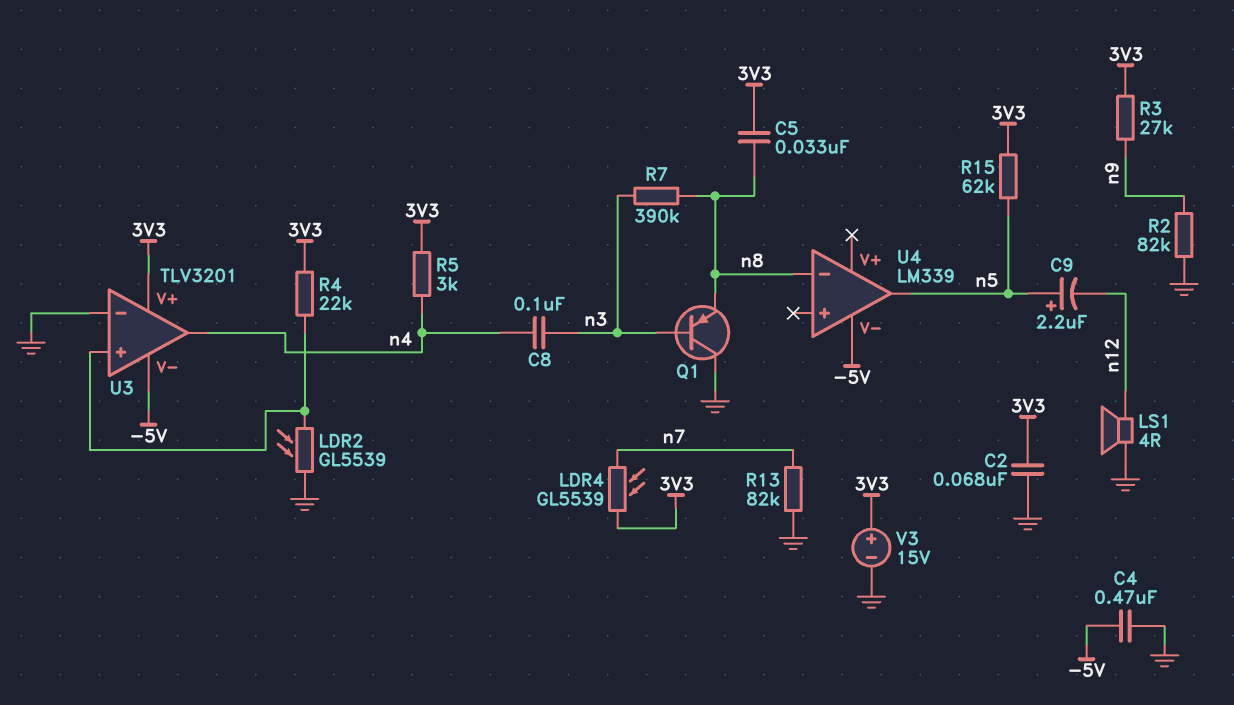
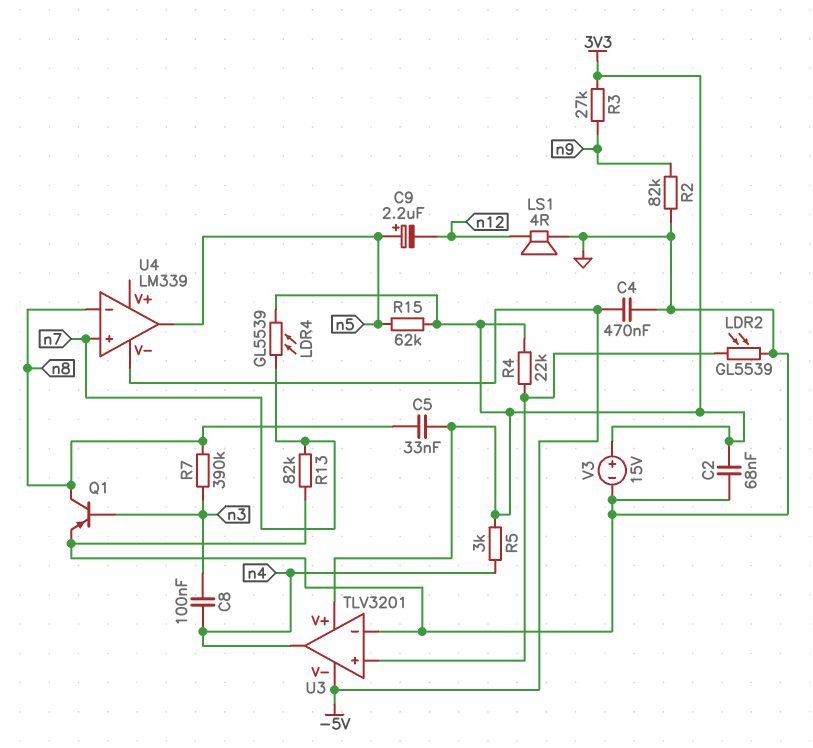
Q1: PNP (B n3, C GND, E n8) -> PNP (B n3, C n8, E GND)
U4 pin in+: none -> n7

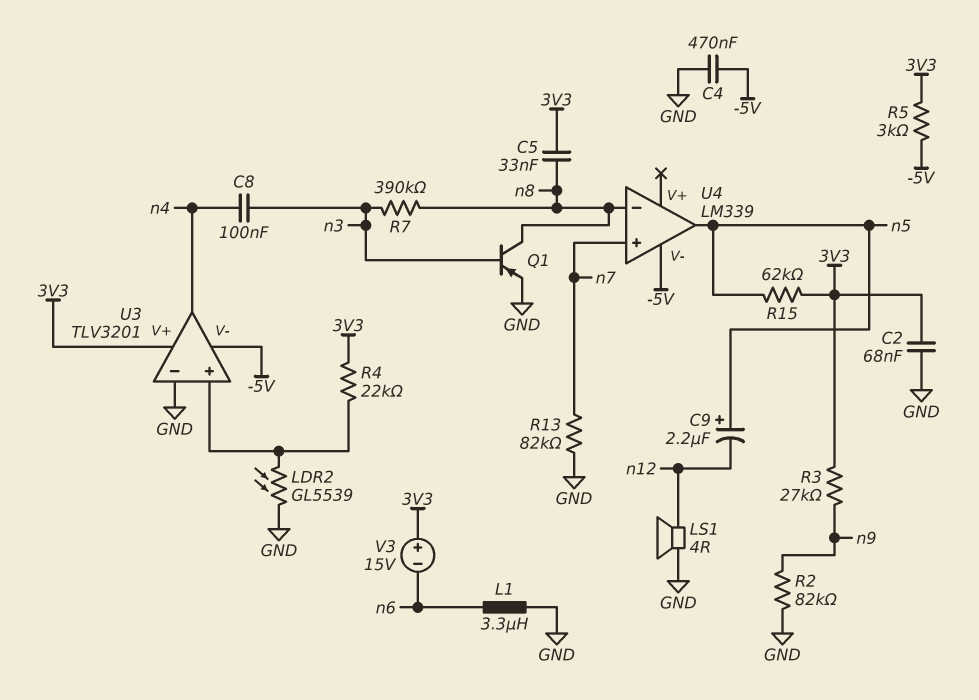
L1: none -> 3.3uH (GND, n6)
LDR4: GL5539 (3V3, n7) -> none
R5: 3k (3V3, n4) -> 3k (-5V, 3V3)
V3: 15V (plus 3V3, minus GND) -> 15V (plus 3V3, minus n6)

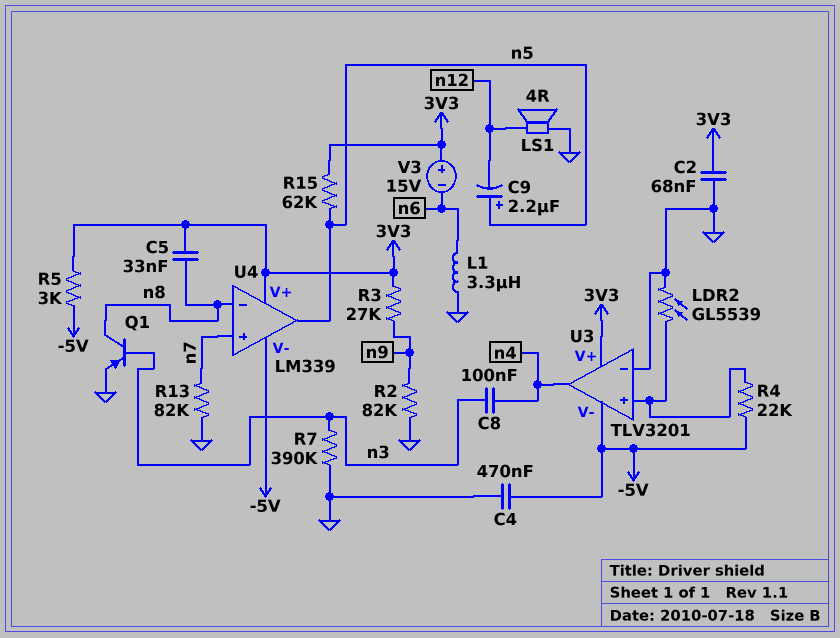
R4: 22k (3V3, U3/in+) -> 22k (-5V, U3/in+)
R7: 390k (n3, n8) -> 390k (GND, n3)
U4 pin V+: none -> 3V3

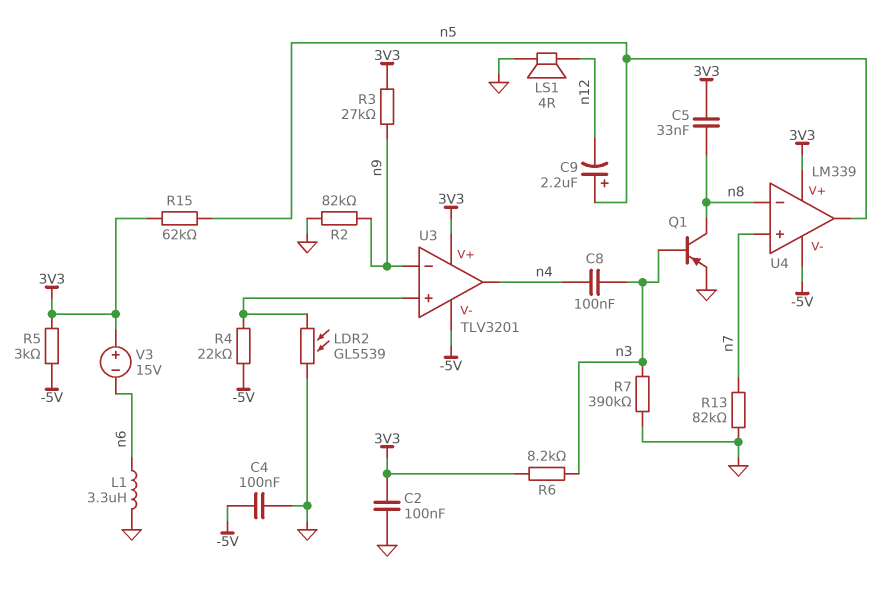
C2: 68nF (3V3, GND) -> 100nF (3V3, GND)
C4: 470nF (-5V, GND) -> 100nF (-5V, GND)
R6: none -> 8.2k (3V3, n3)
U3 pin in-: GND -> n9

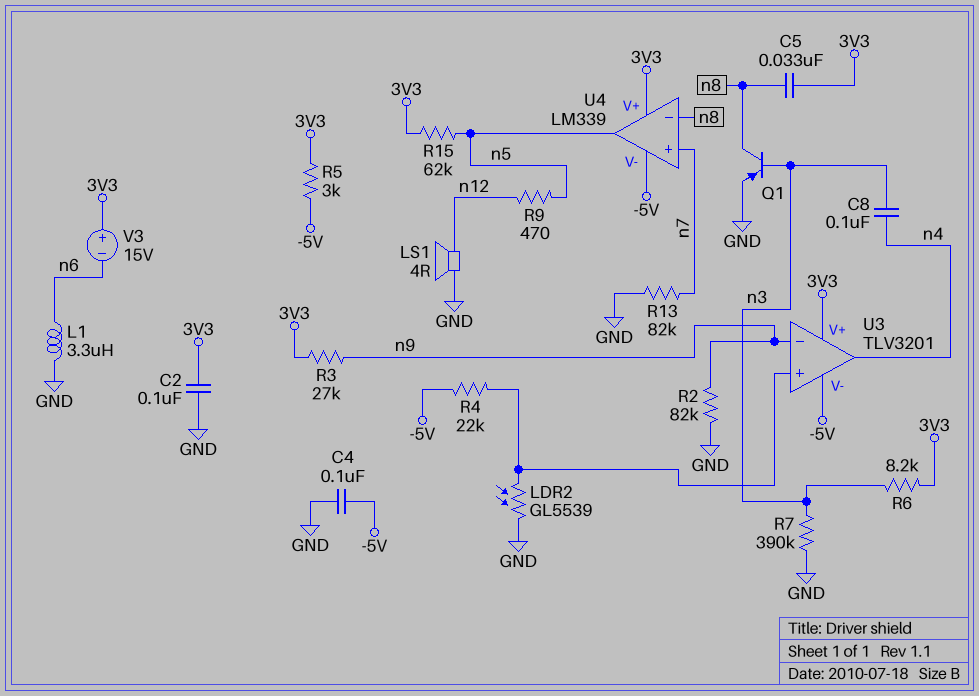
C9: 2.2uF (plus n5, minus n12) -> none
R9: none -> 470 (n5, n12)

